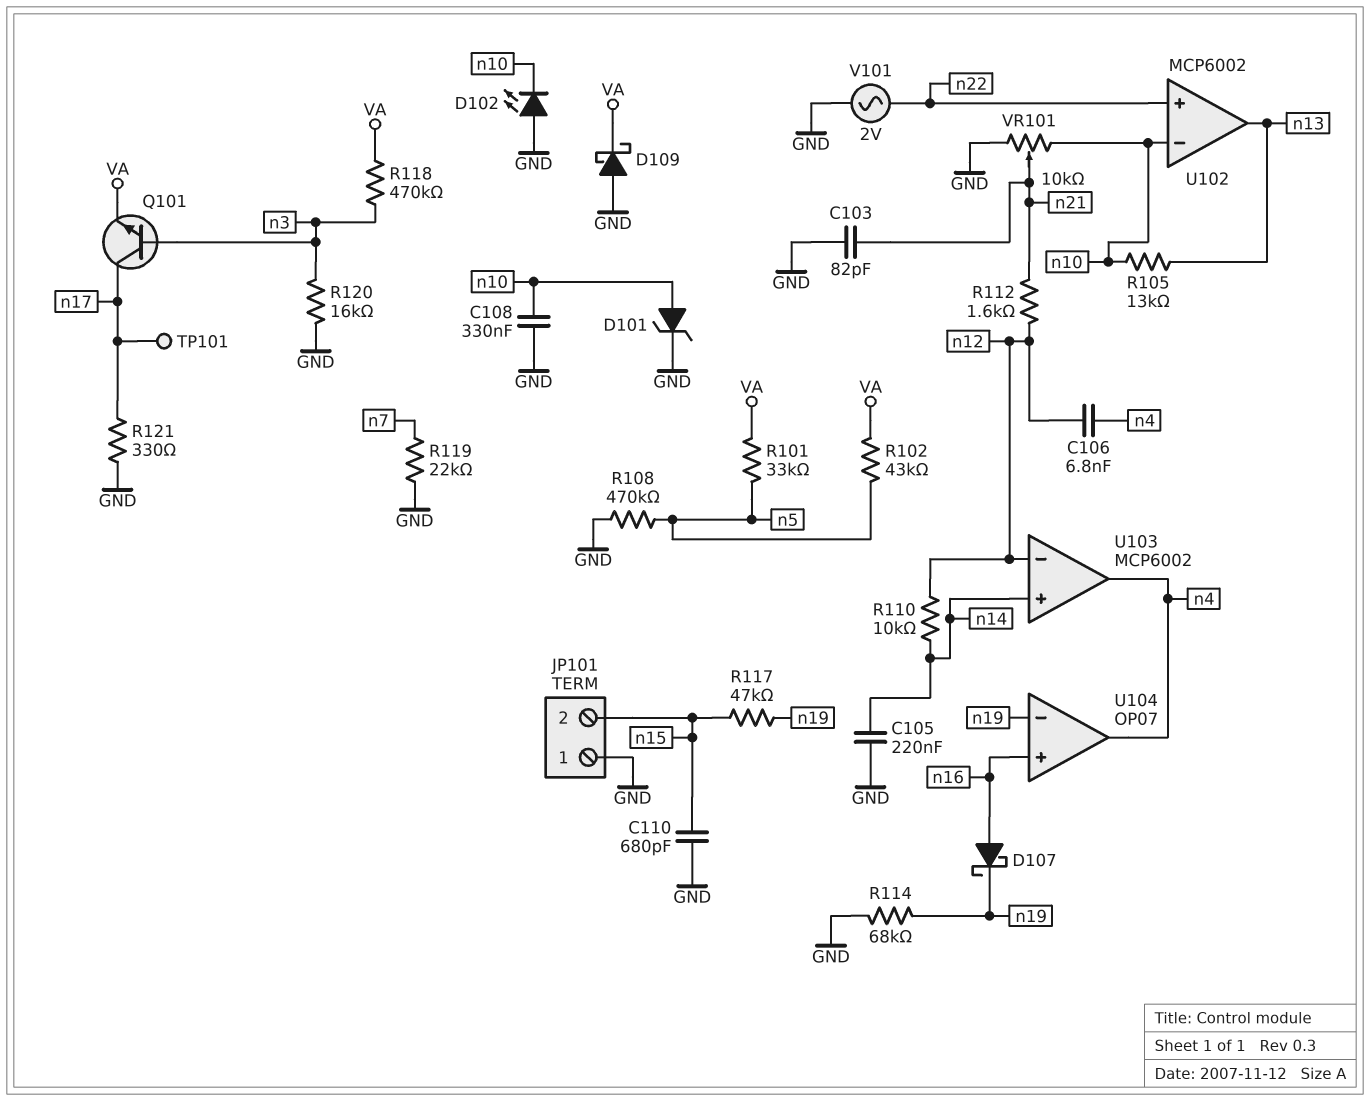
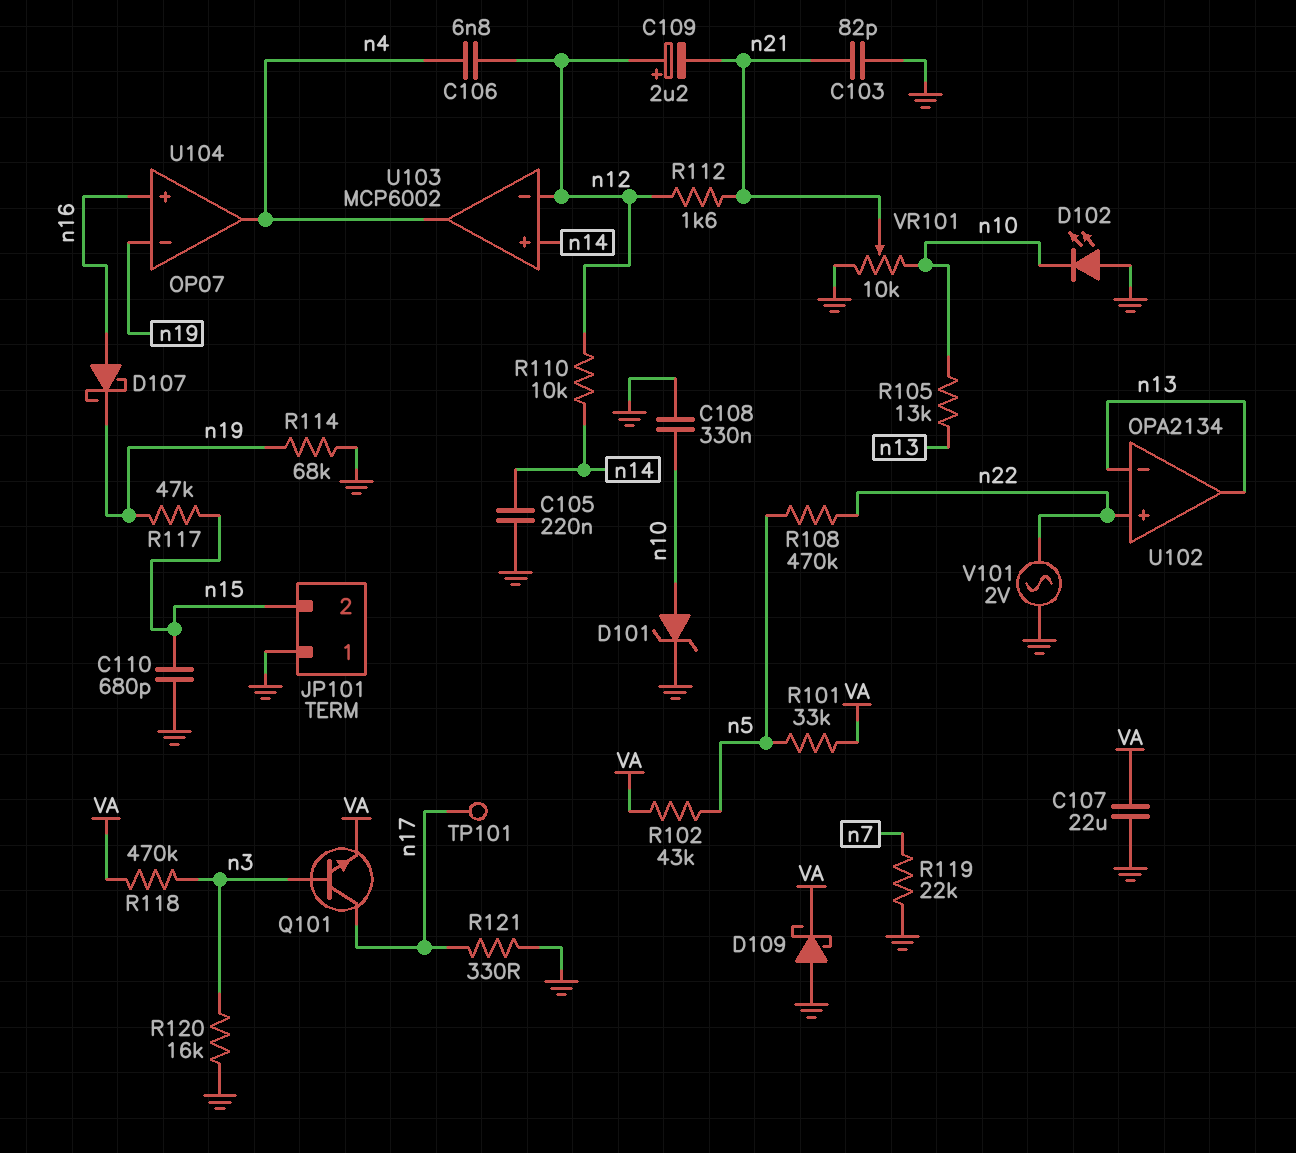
C107: none -> 22uF (GND, VA)
C109: none -> 2.2uF (plus n12, minus n21)
R108: 470k (GND, n5) -> 470k (n5, n22)
U102: MCP6002 -> OPA2134
U102 pin in-: n10 -> n13

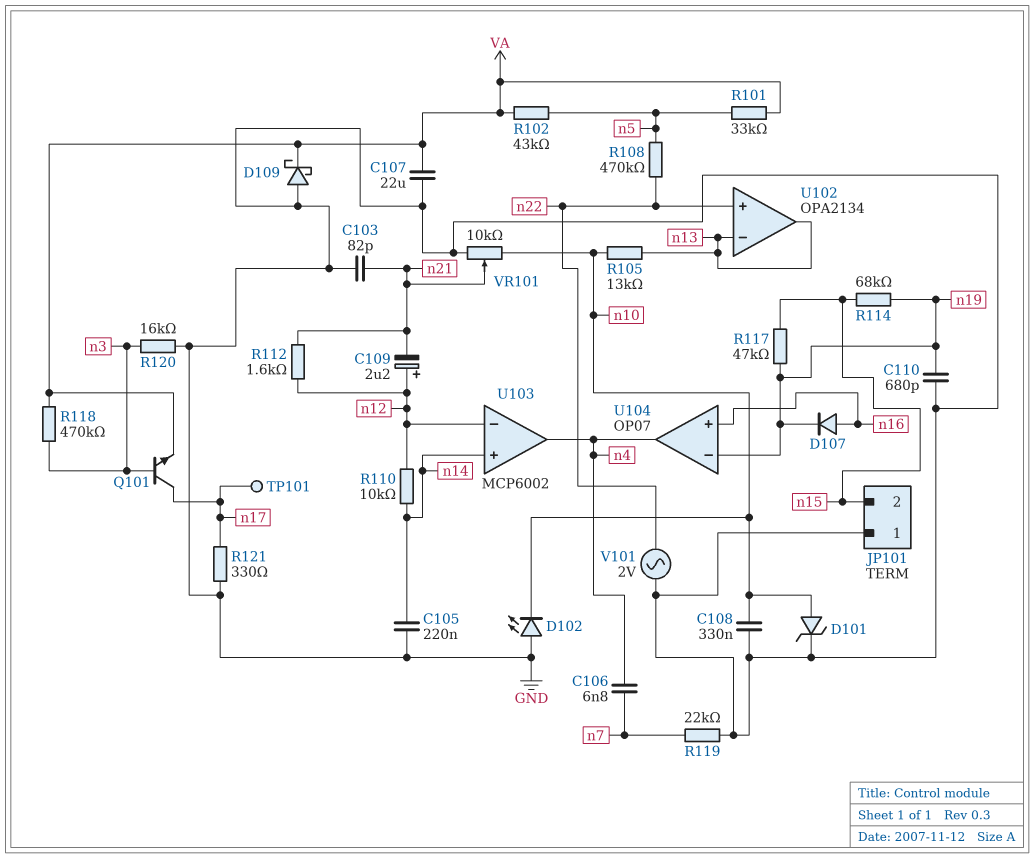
C106: 6.8nF (n4, n12) -> 6.8nF (n4, n7)
C110: 680pF (GND, n15) -> 680pF (GND, n19)
D107: schottky (A n16, K n19) -> diode (A n16, K n19)
R114: 68k (GND, n19) -> 68k (n15, n19)

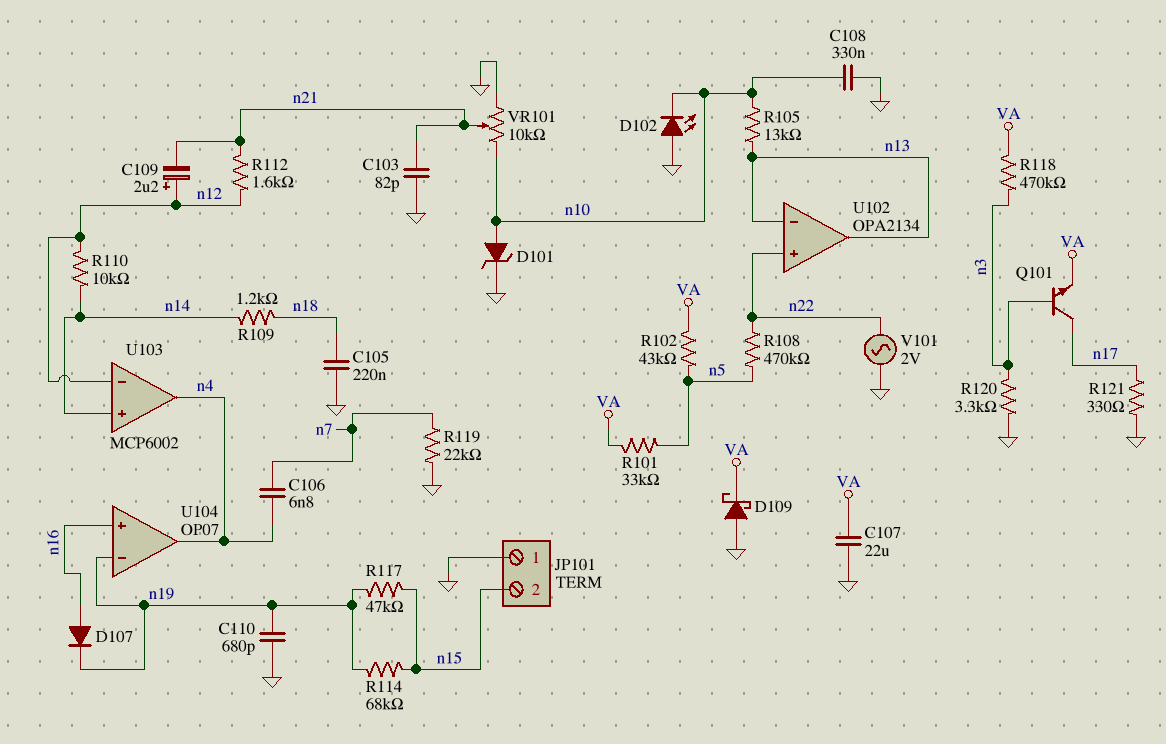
C105: 220nF (GND, n14) -> 220nF (GND, n18)
R109: none -> 1.2k (n14, n18)
R120: 16k (GND, n3) -> 3.3k (GND, n3)
TP101: test point (n17) -> none

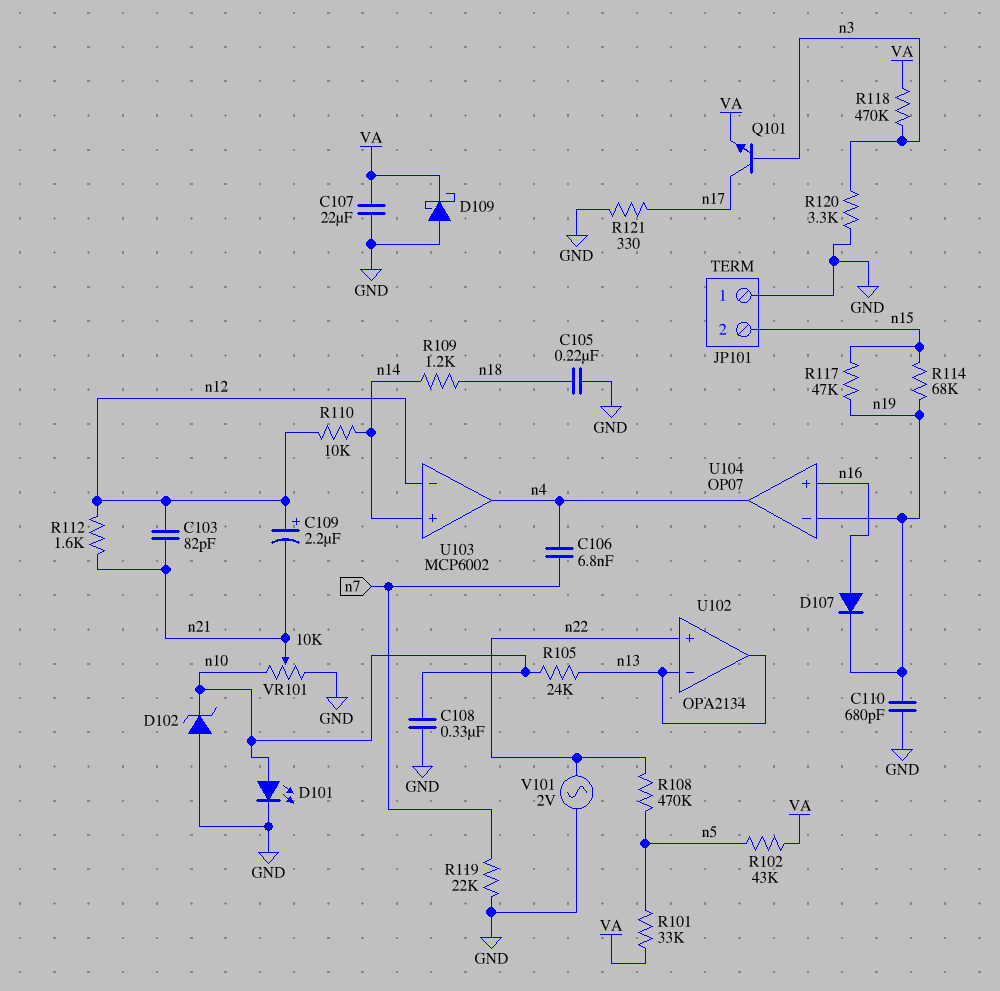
C103: 82pF (GND, n21) -> 82pF (n12, n21)
D101: zener (A n10, K GND) -> LED (A n10, K GND)
D102: LED (A GND, K n10) -> zener (A GND, K n10)
R105: 13k (n10, n13) -> 24k (n10, n13)

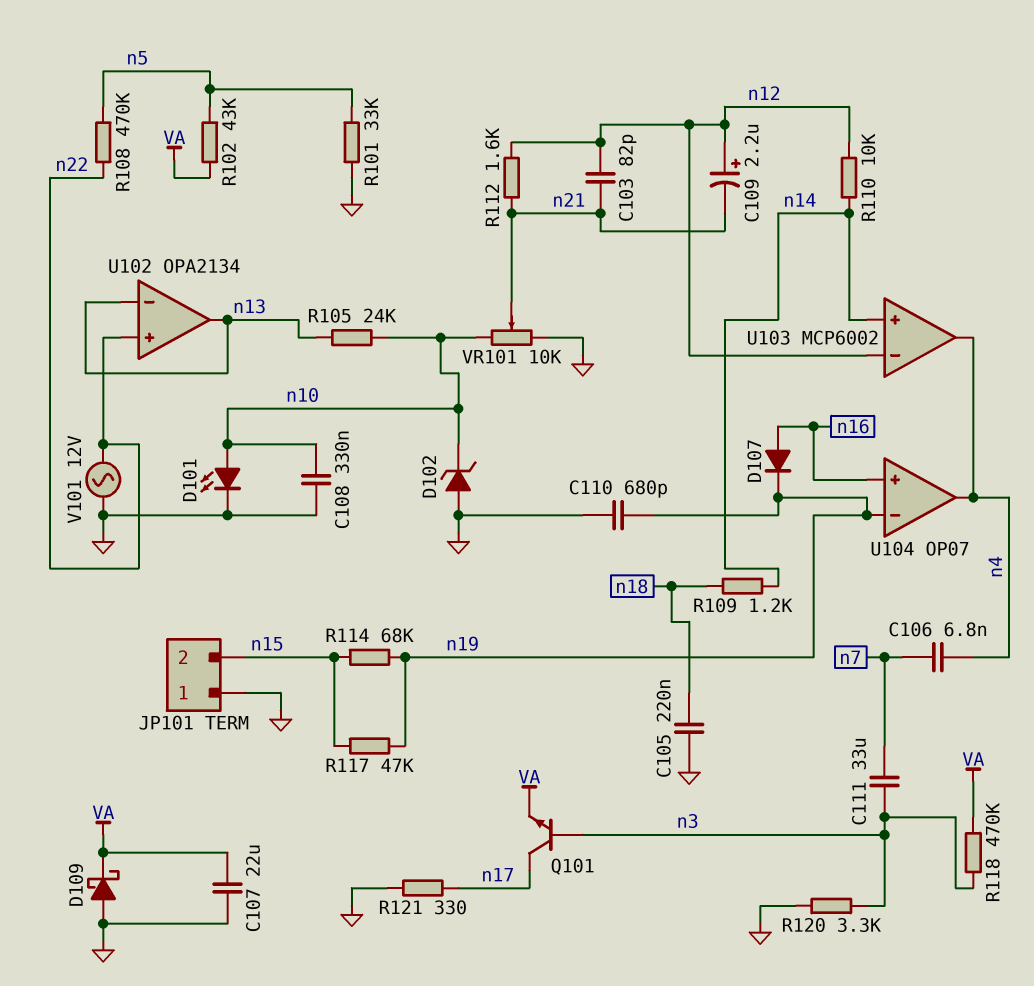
C111: none -> 33uF (n3, n7)
R101: 33k (VA, n5) -> 33k (GND, n5)
R119: 22k (GND, n7) -> none
V101: AC 2V (GND, n22) -> AC 12V (GND, n22)

